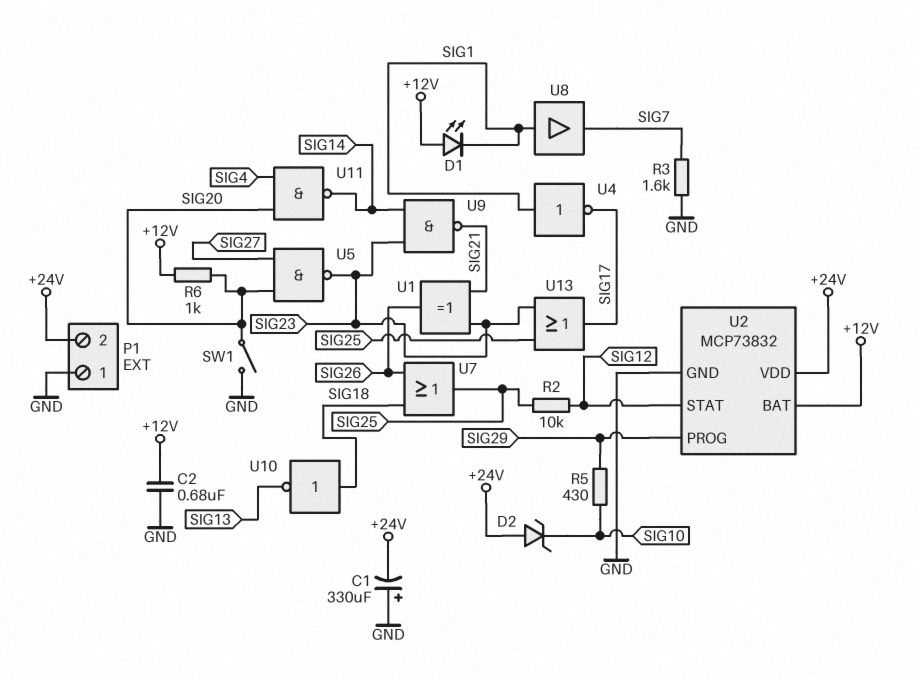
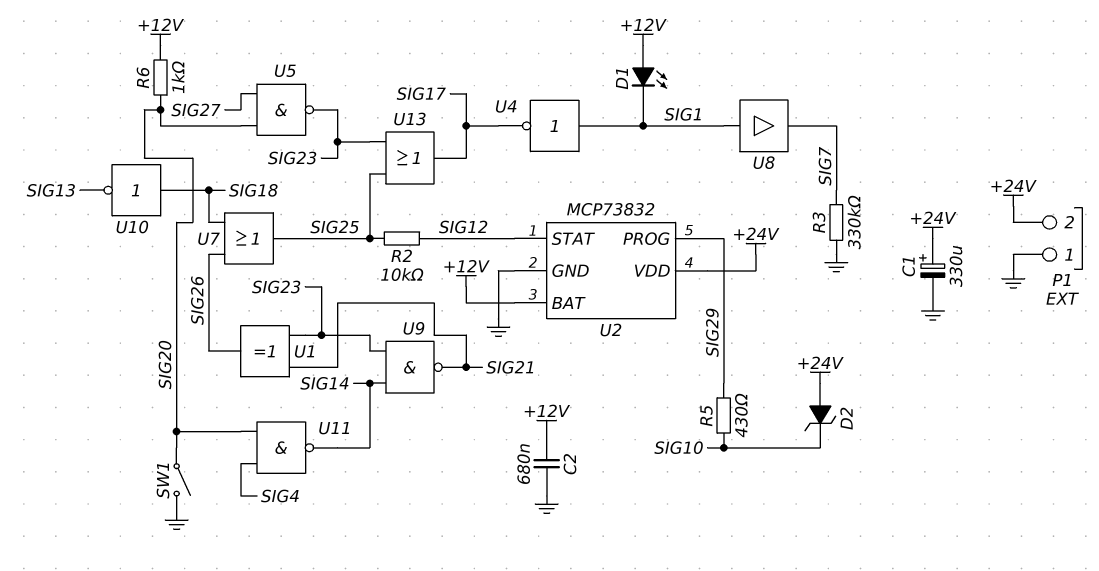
C1: 330uF (plus GND, minus +24V) -> 330uF (plus +24V, minus GND)
R3: 1.6k (GND, SIG7) -> 330k (GND, SIG7)

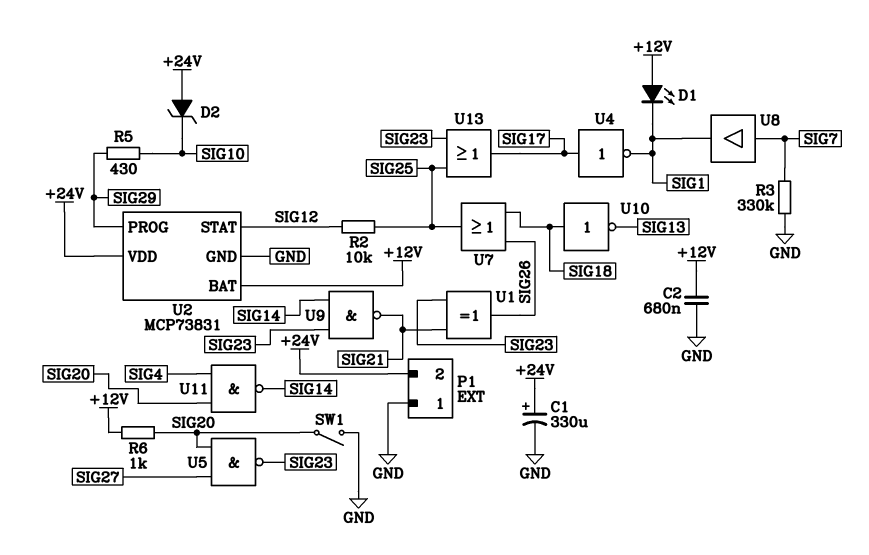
U2: MCP73832 -> MCP73831
U4: NOT (in SIG1, out SIG17) -> NOT (in SIG17, out SIG1)
U8: buffer (in SIG1, out SIG7) -> buffer (in SIG7, out SIG1)

